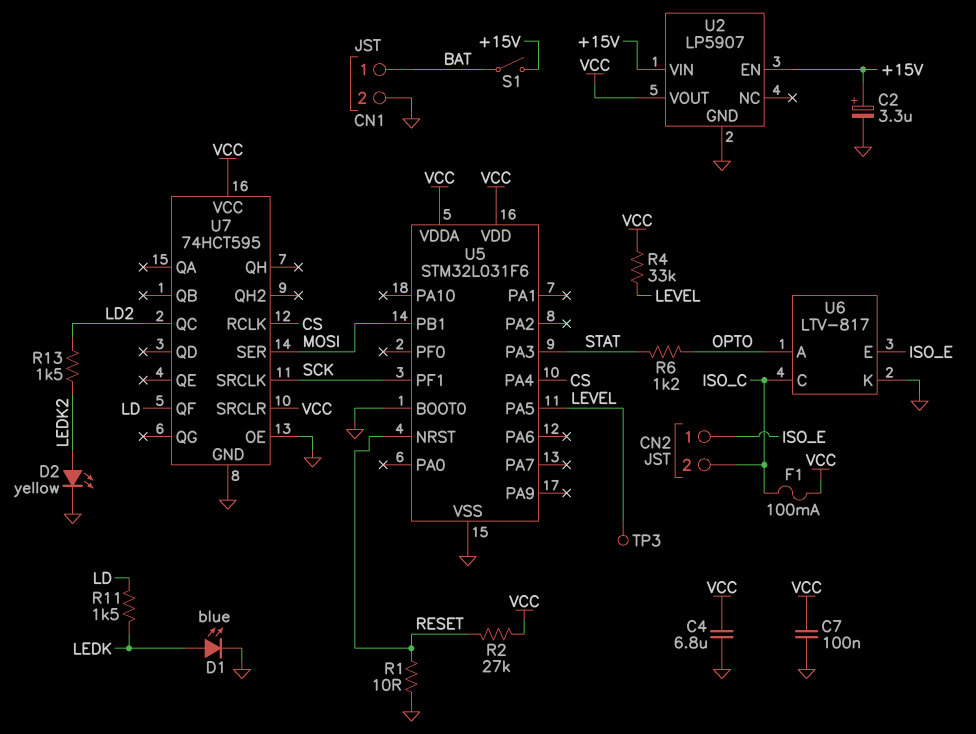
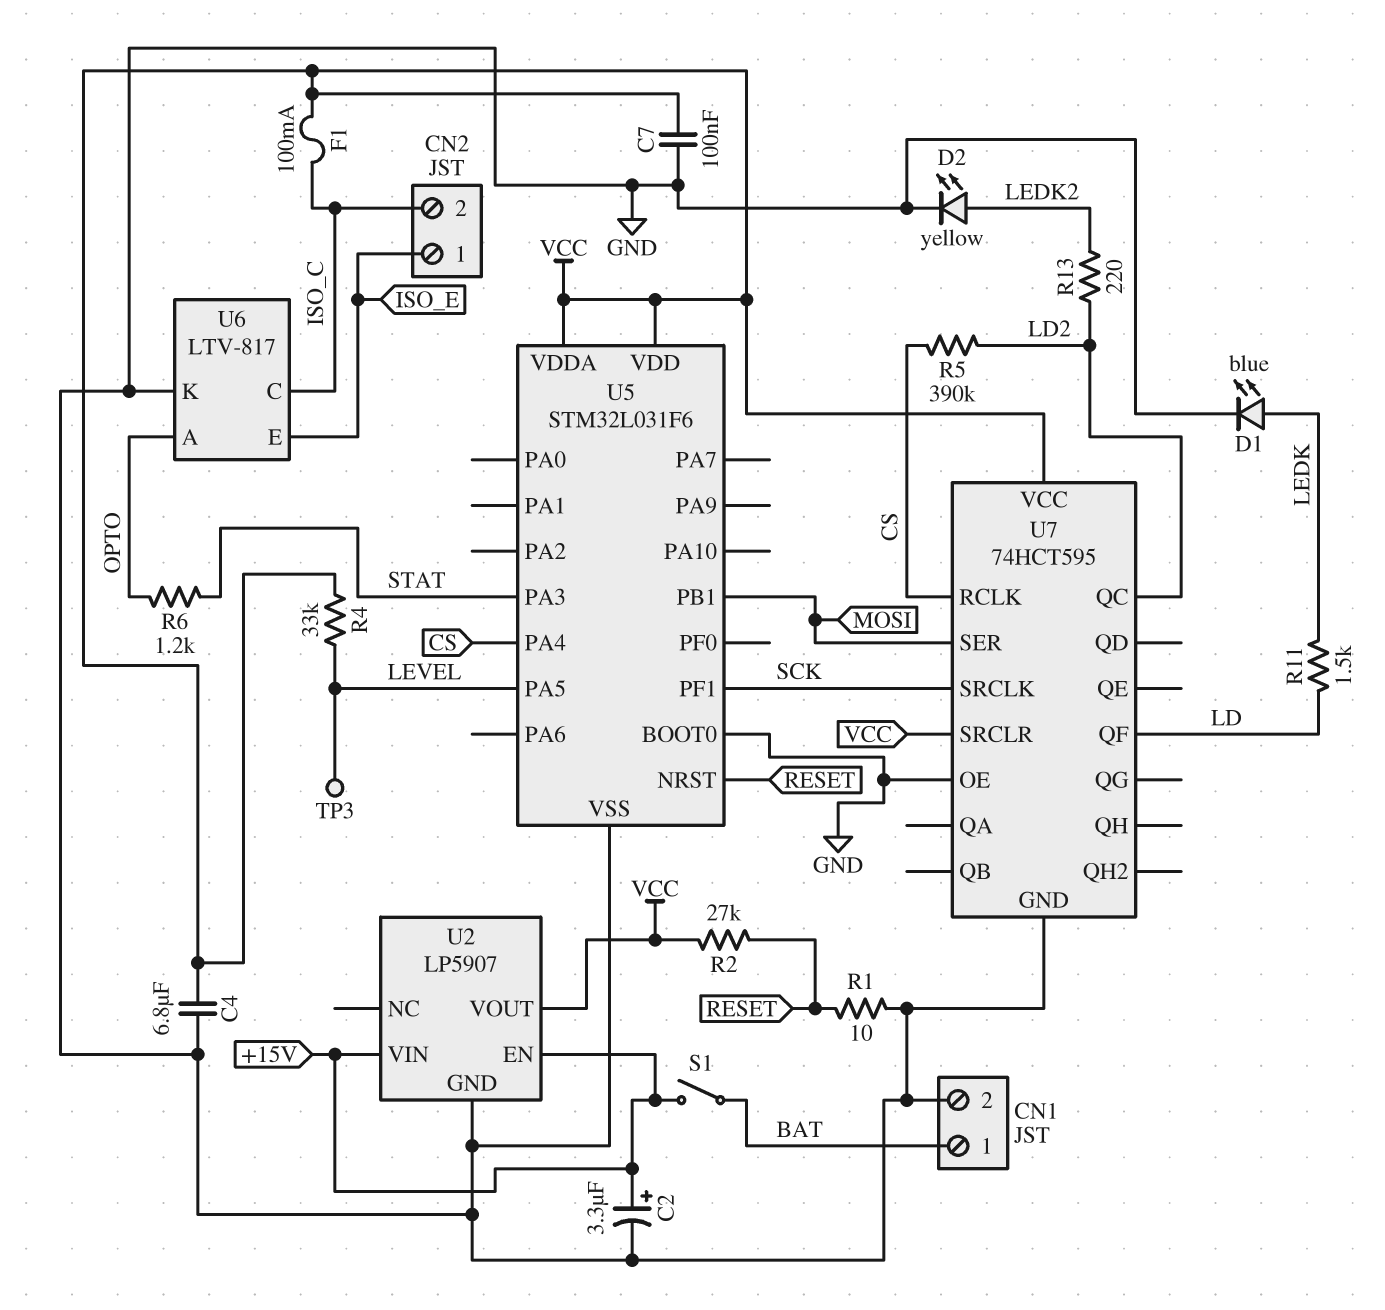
R5: none -> 390k (CS, LD2)
R13: 1.5k (LD2, LEDK2) -> 220 (LD2, LEDK2)

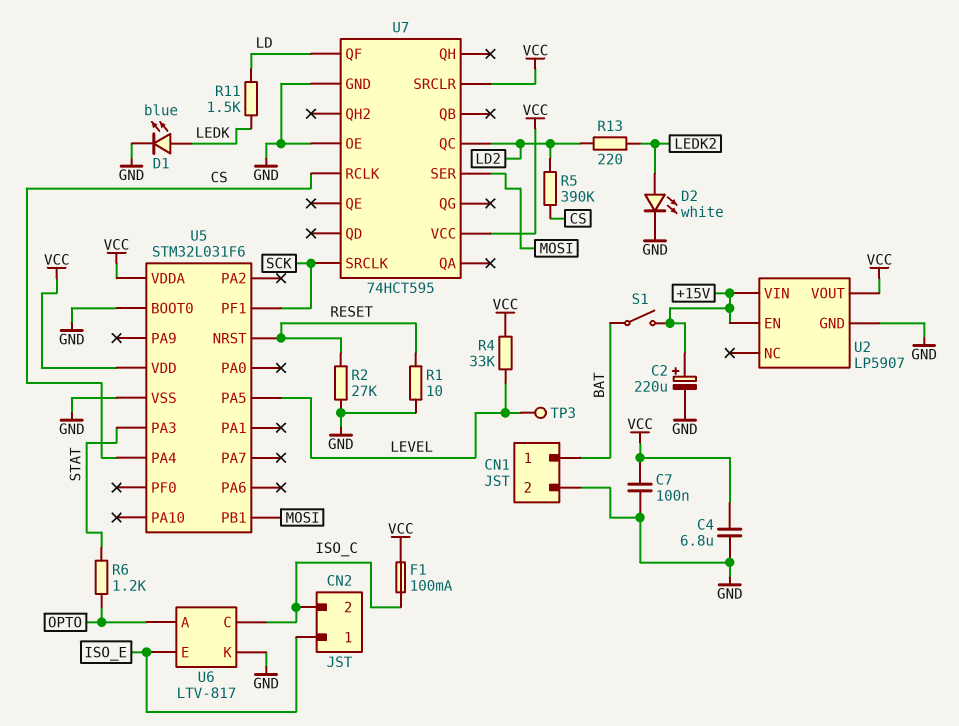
C2: 3.3uF (plus +15V, minus GND) -> 220uF (plus +15V, minus GND)
D2: LED yellow (A LEDK2, K GND) -> LED white (A LEDK2, K GND)
R2: 27k (RESET, VCC) -> 27k (GND, RESET)

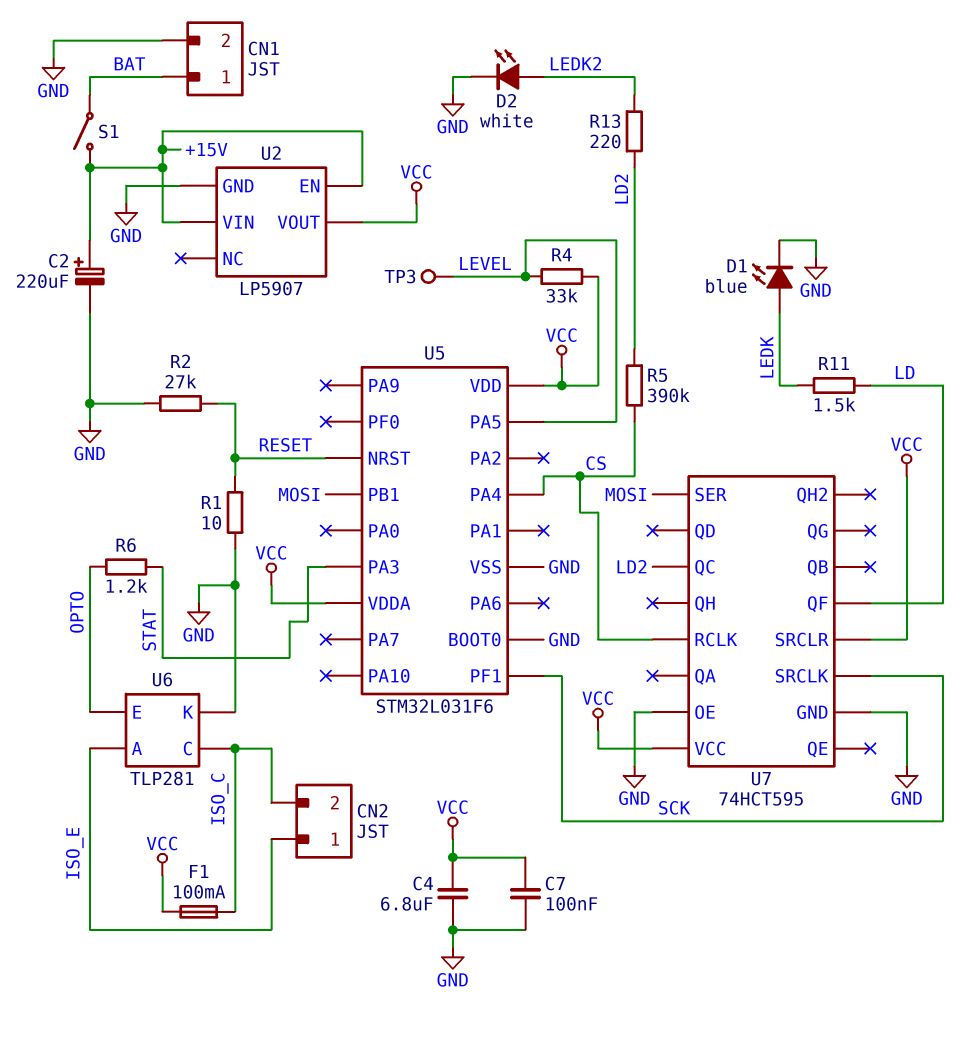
U6: LTV-817 -> TLP281
U6 pin A: OPTO -> ISO_E
U6 pin E: ISO_E -> OPTO

